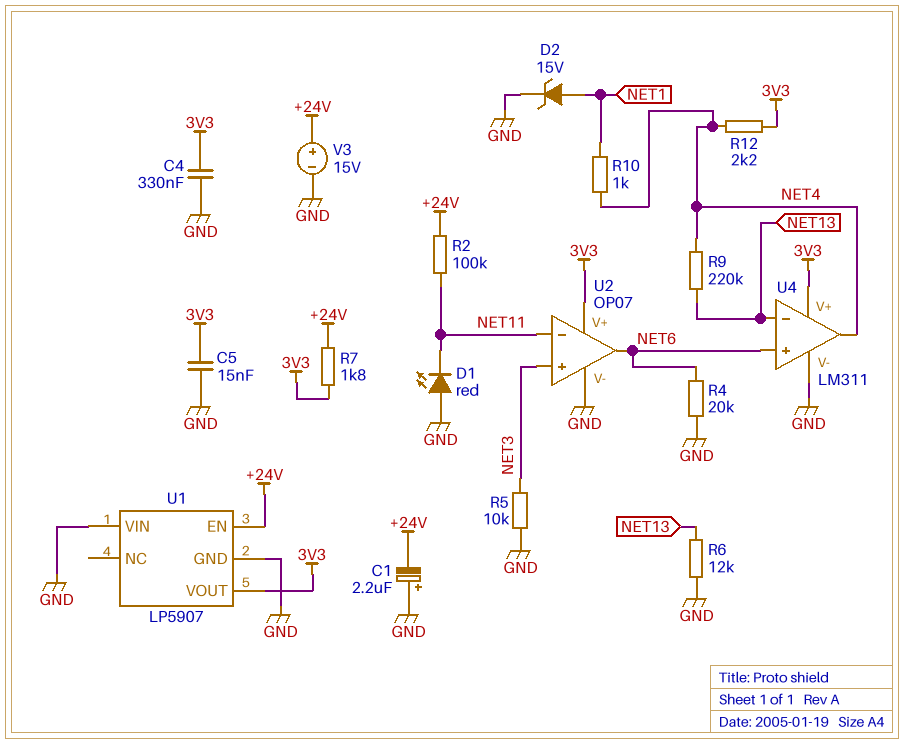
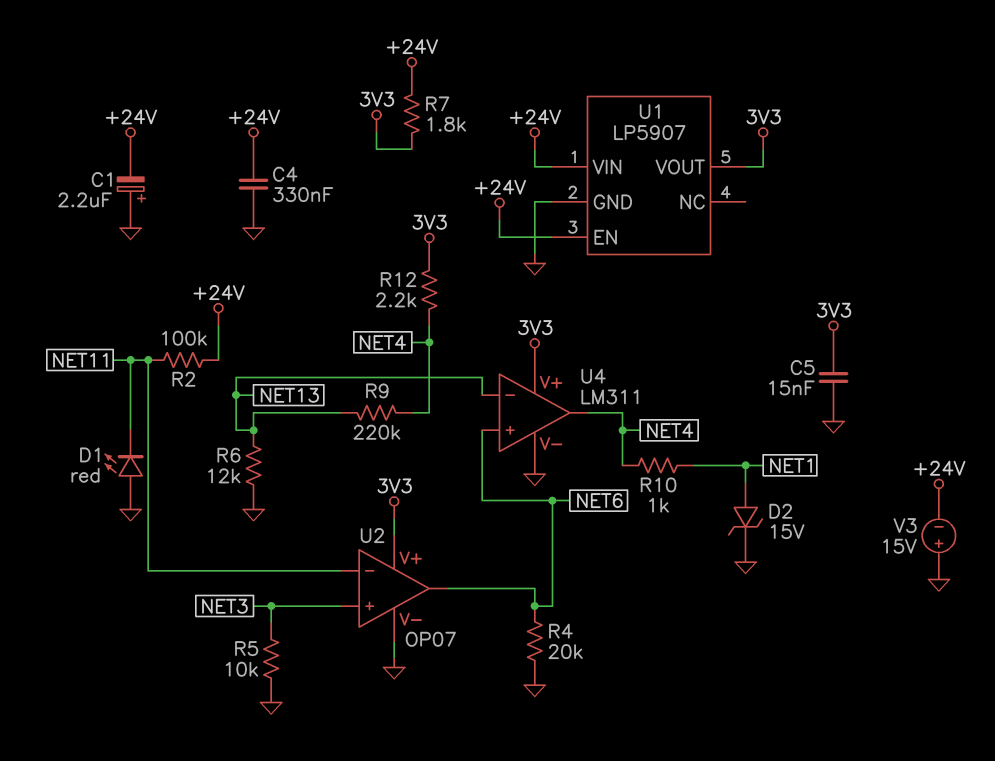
C4: 330nF (3V3, GND) -> 330nF (+24V, GND)
U1 pin VIN: GND -> +24V
V3: 15V (plus +24V, minus GND) -> 15V (plus GND, minus +24V)

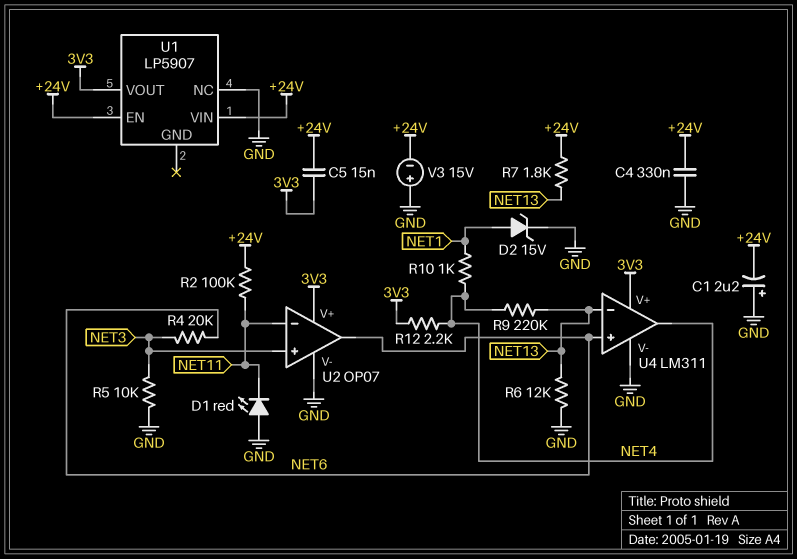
C5: 15nF (3V3, GND) -> 15nF (+24V, 3V3)
R4: 20k (GND, NET6) -> 20k (NET3, NET6)
R7: 1.8k (+24V, 3V3) -> 1.8k (+24V, NET13)
U1 pin GND: GND -> none
U1 pin NC: none -> GND

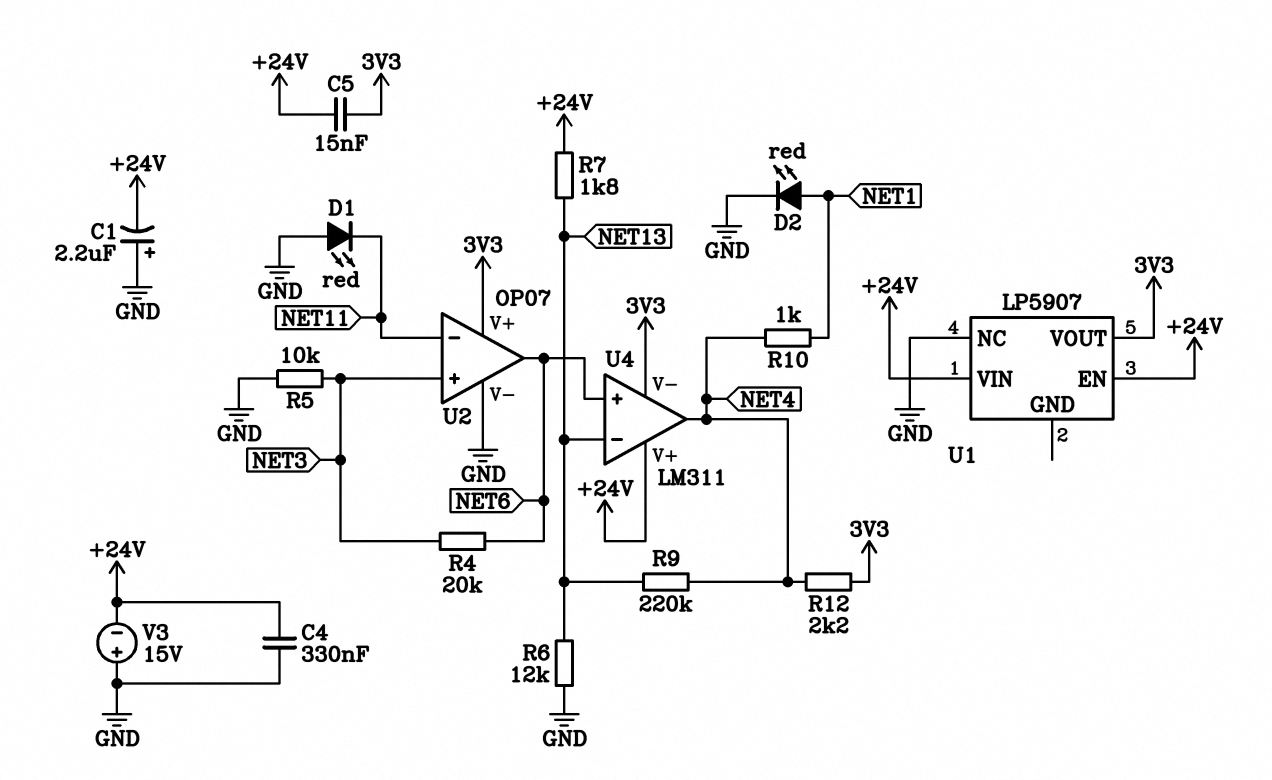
D2: zener 15V (A NET1, K GND) -> LED red (A NET1, K GND)
R2: 100k (+24V, NET11) -> none
U4 pin V+: 3V3 -> +24V
U4 pin V-: GND -> 3V3

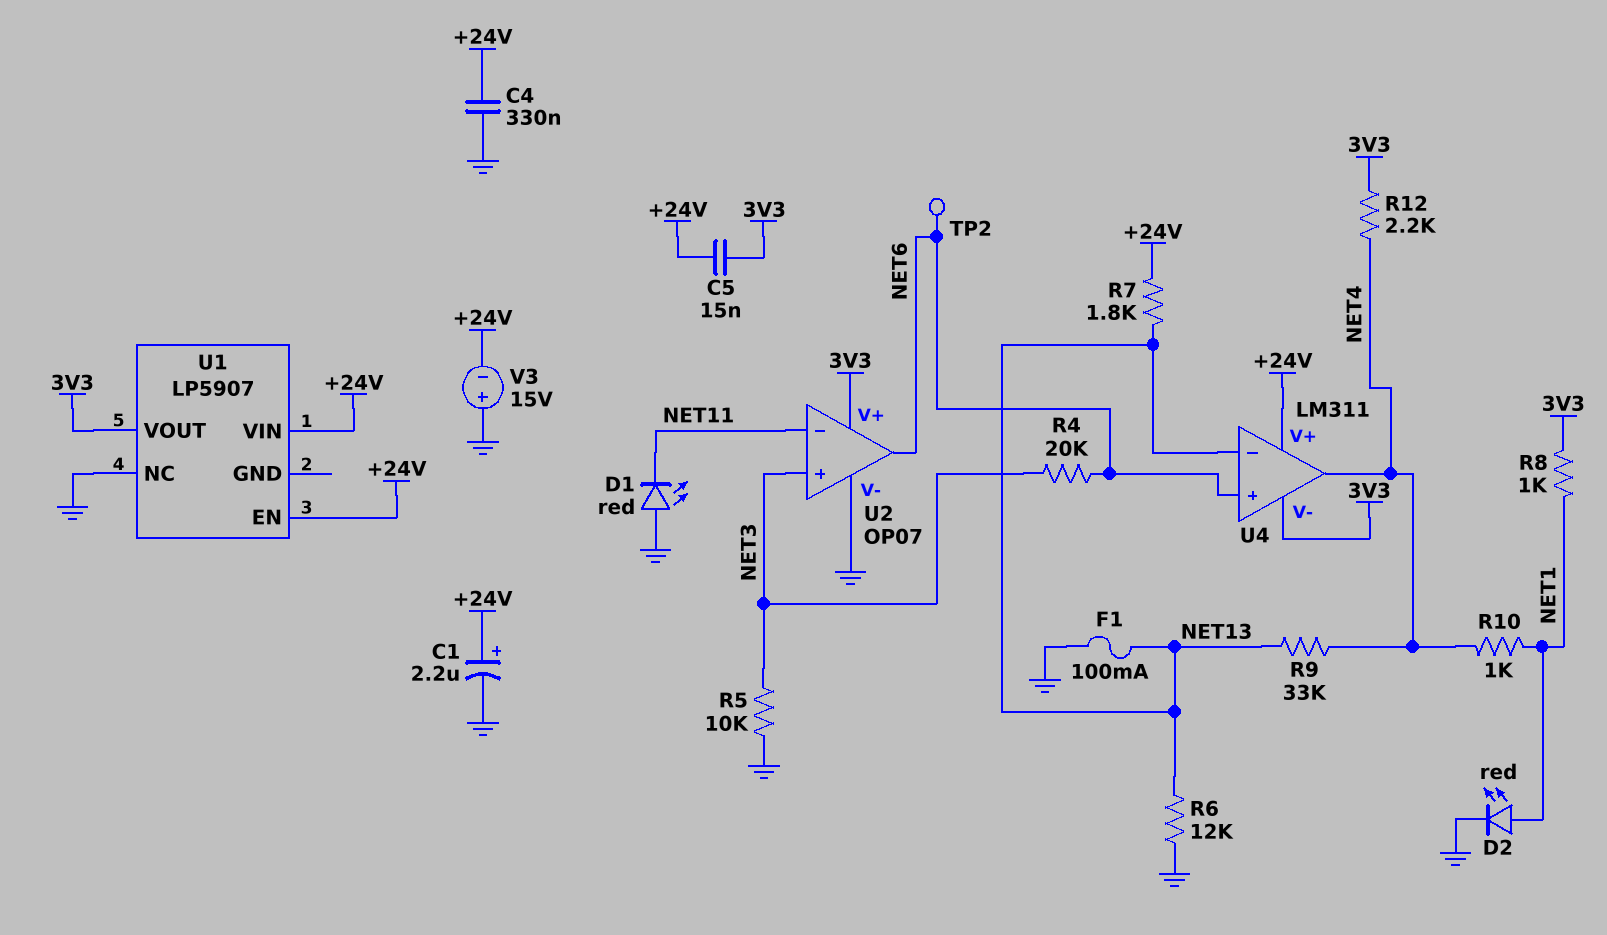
C1: 2.2uF (plus GND, minus +24V) -> 2.2uF (plus +24V, minus GND)
F1: none -> 100mA (GND, NET13)
R8: none -> 1k (3V3, NET1)
R9: 220k (NET4, NET13) -> 33k (NET4, NET13)
TP2: none -> test point (NET6)

